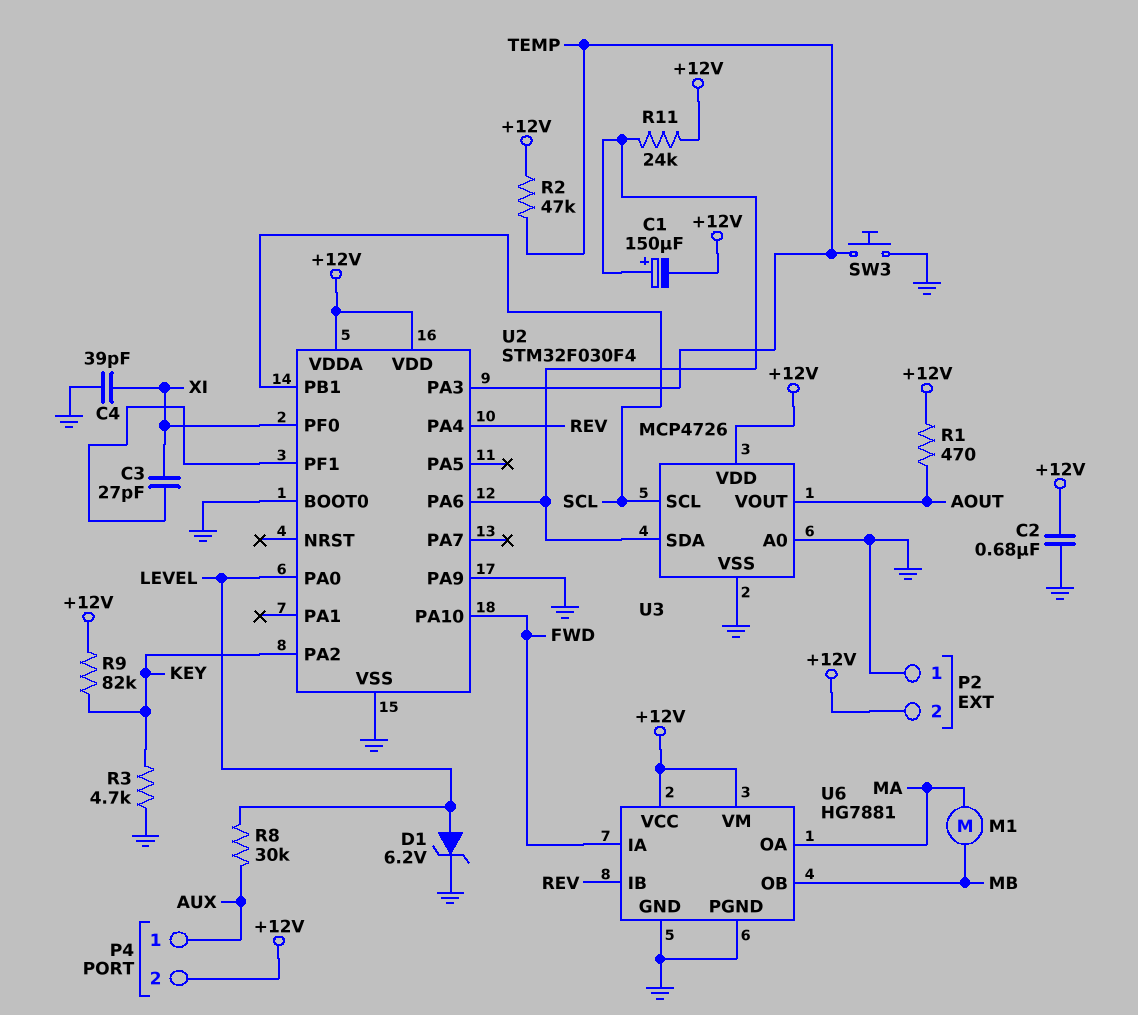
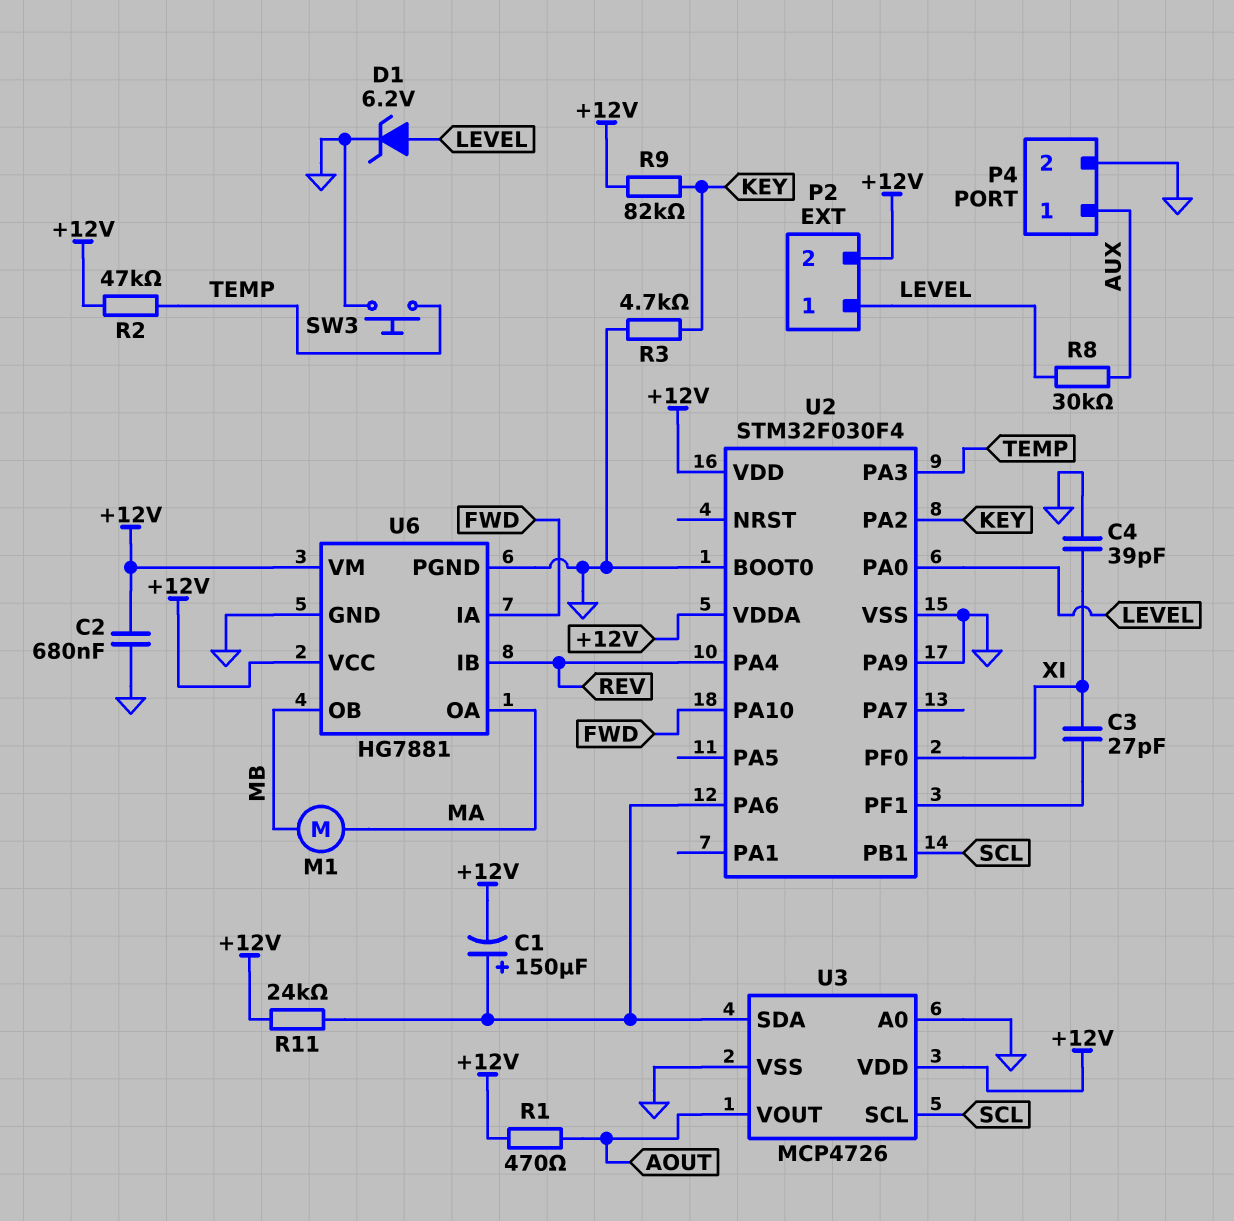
P2 pin 1: GND -> LEVEL
P4 pin 2: +12V -> GND

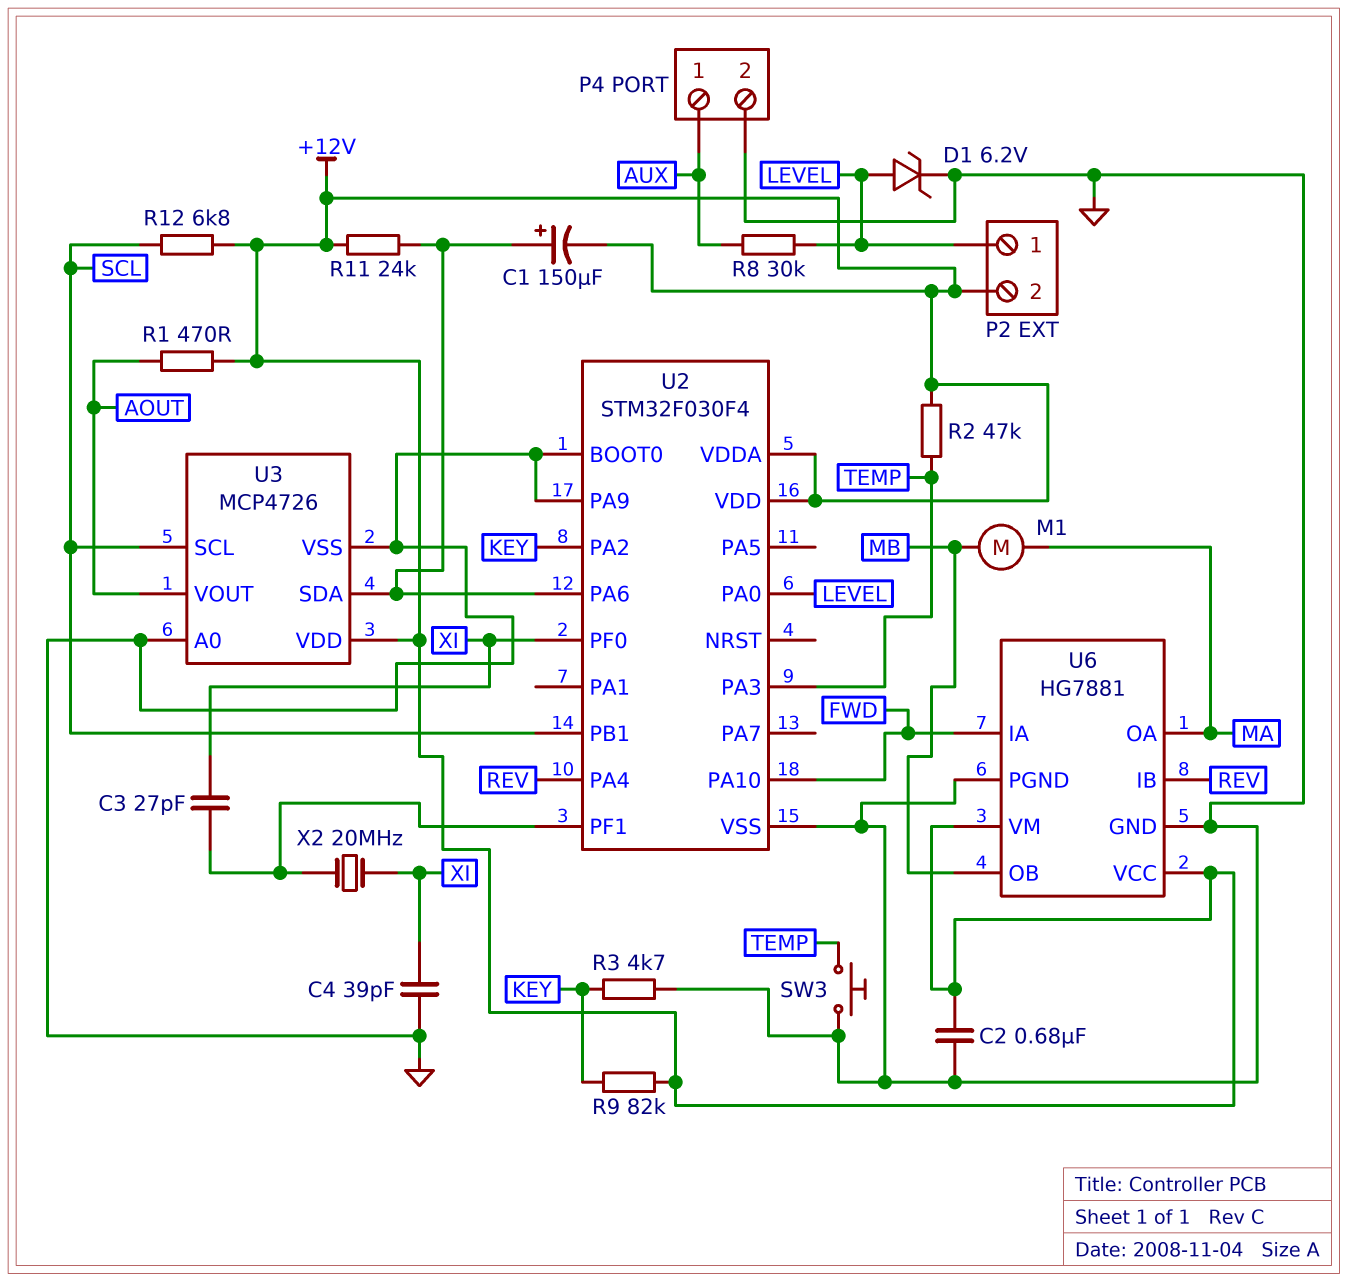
R12: none -> 6.8k (+12V, SCL)
X2: none -> 20MHz (U2/PF1, XI)

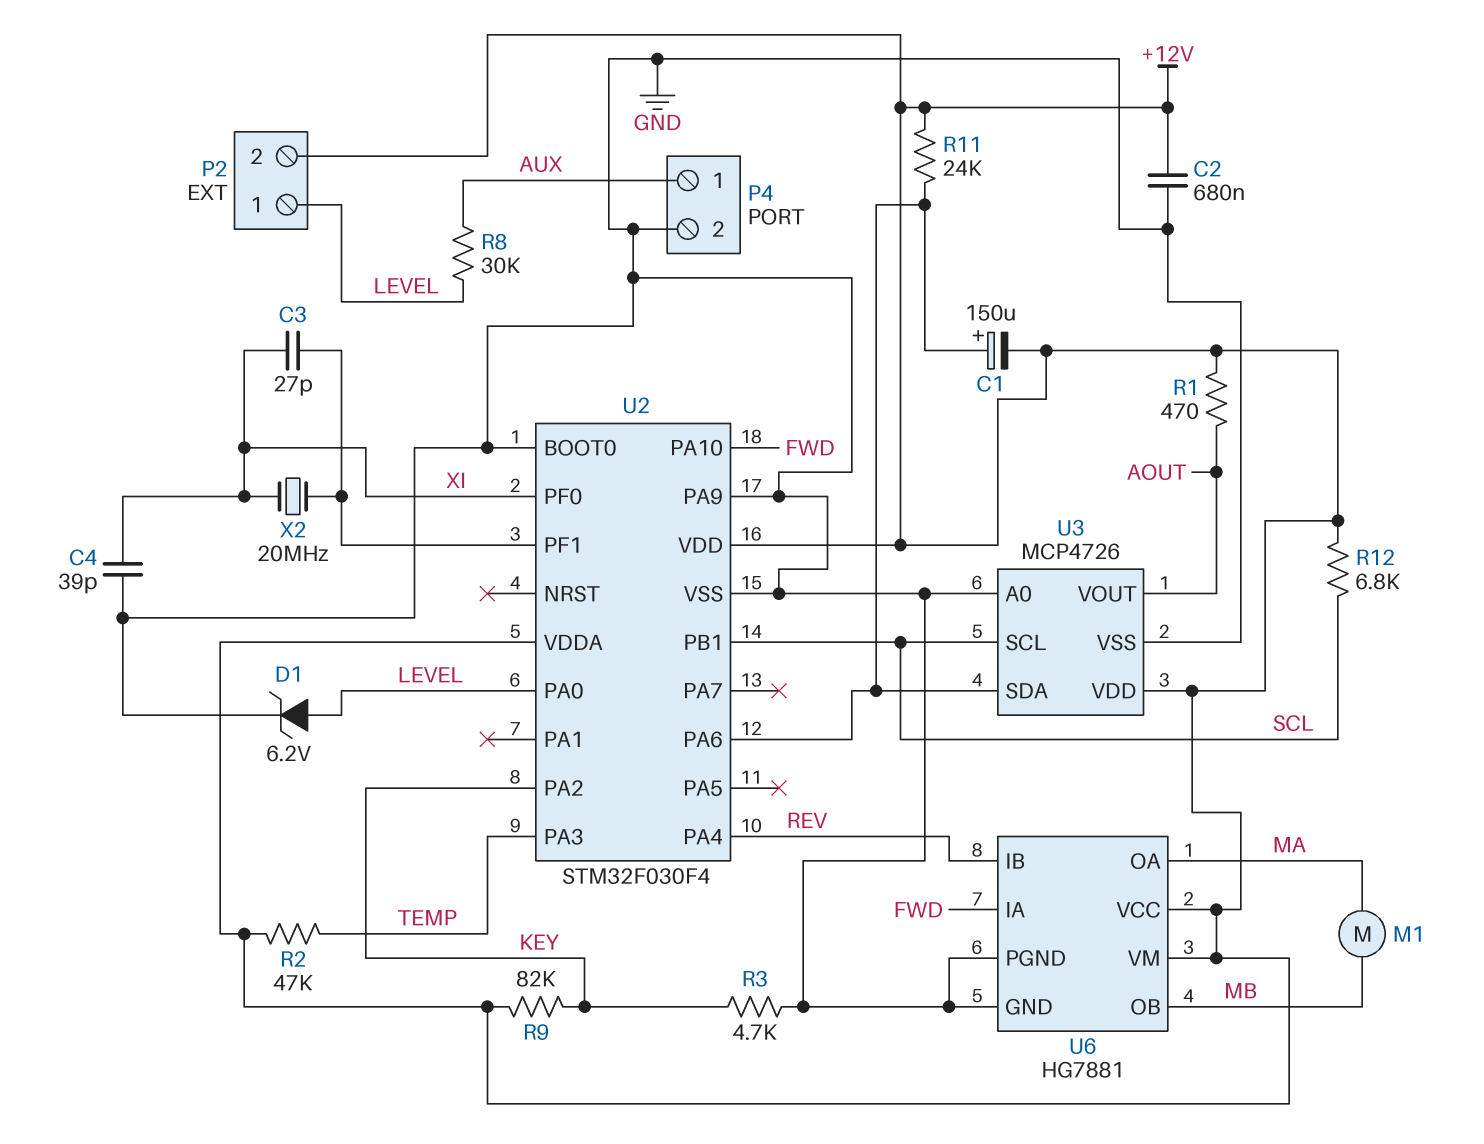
SW3: button (GND, TEMP) -> none

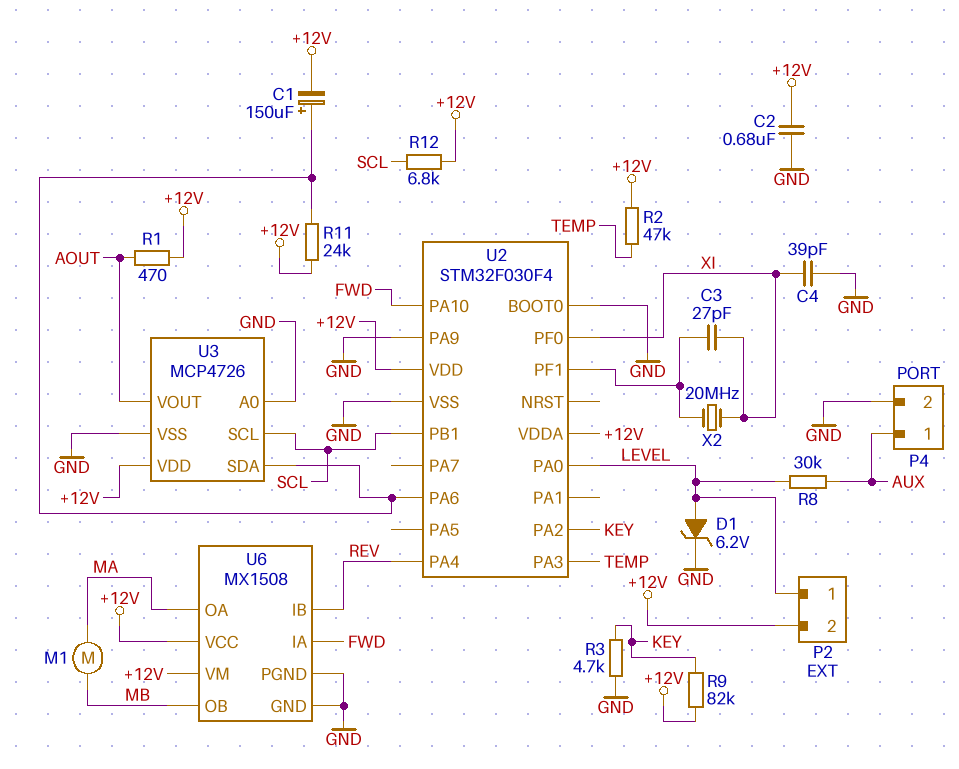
U6: HG7881 -> MX1508

